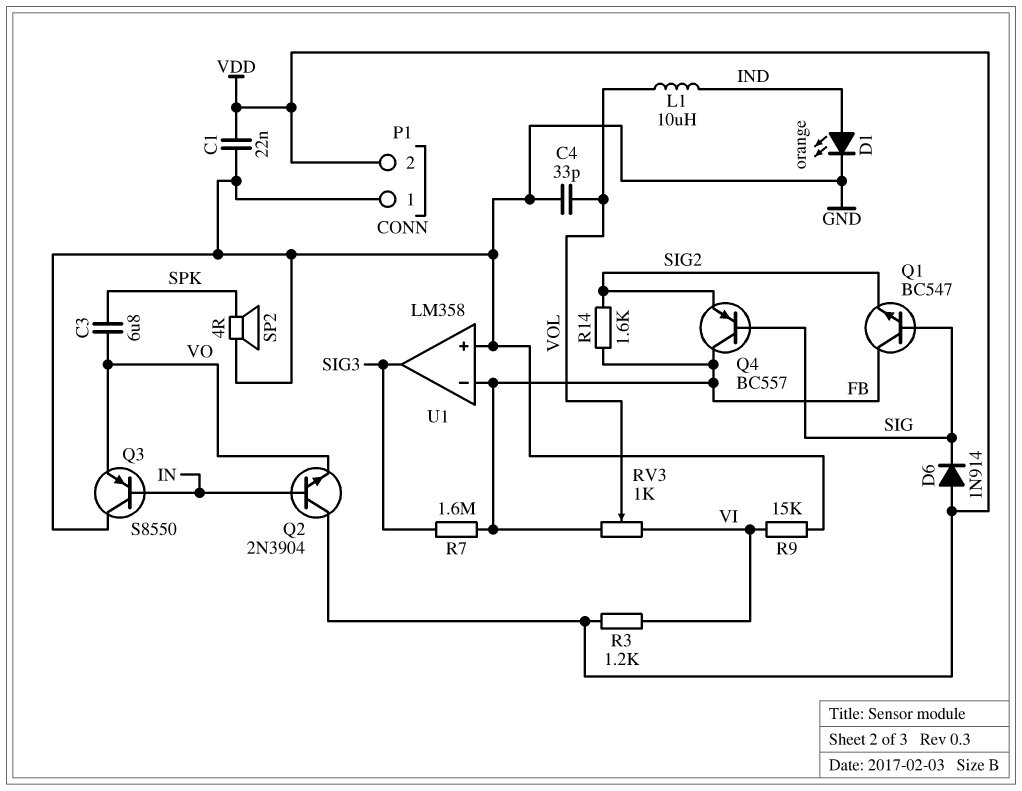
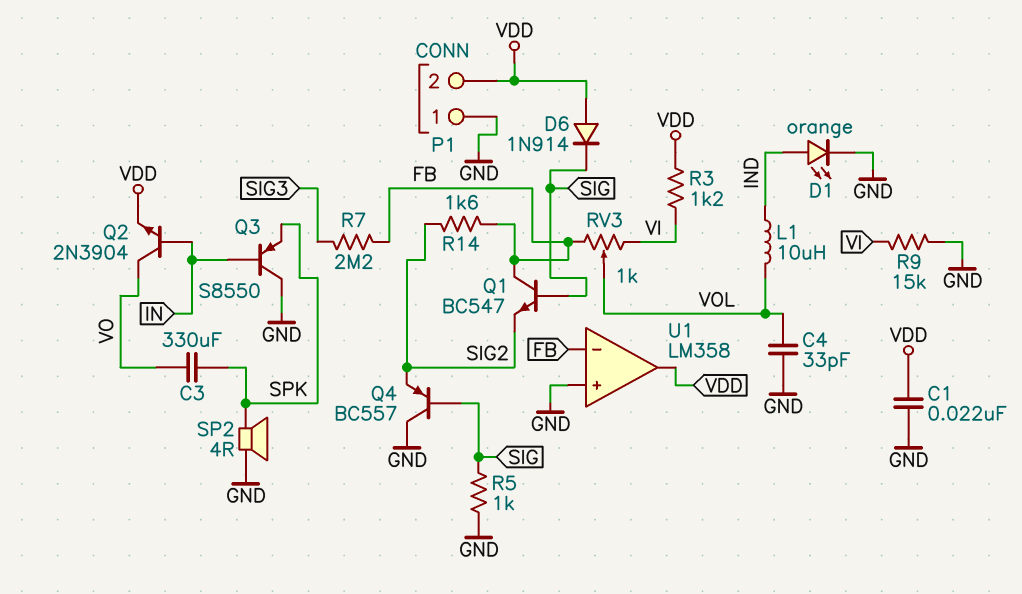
C3: 6.8uF (SPK, VO) -> 330uF (SPK, VO)
Q2: NPN 2N3904 (B IN, C VDD, E VO) -> NPN 2N3904 (B IN, C VO, E VDD)
Q3: PNP S8550 (B IN, C GND, E VO) -> PNP S8550 (B IN, C GND, E SPK)
Q4: PNP BC557 (B SIG, C FB, E SIG2) -> PNP BC557 (B SIG, C GND, E SIG2)
R5: none -> 1k (GND, SIG)
R7: 1.6M (FB, SIG3) -> 2.2M (FB, SIG3)
U1 pin out: SIG3 -> VDD

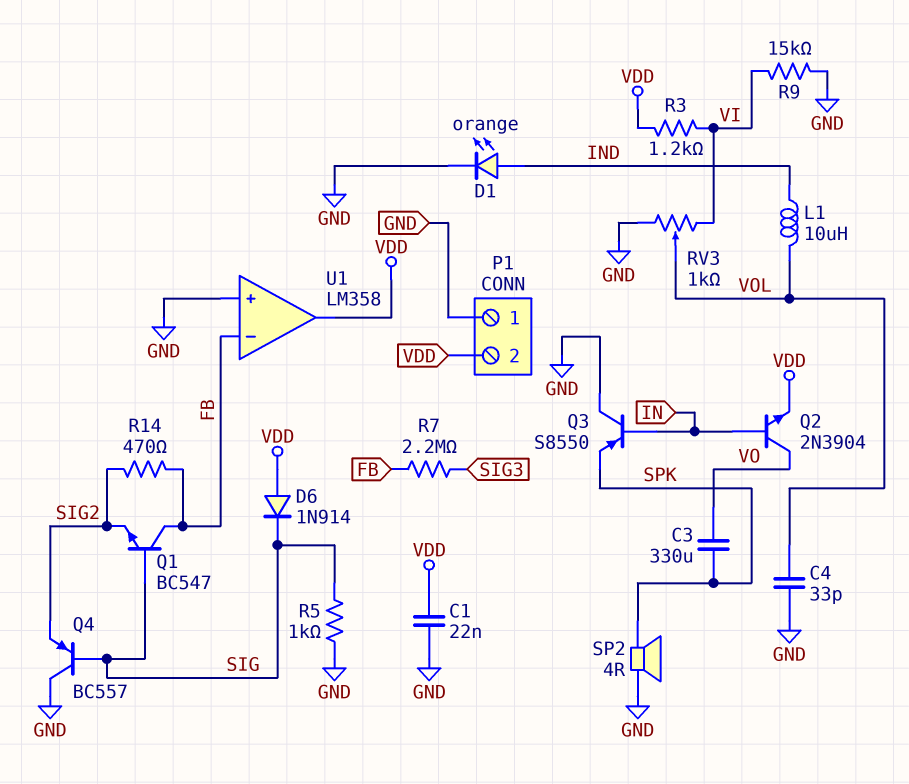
R14: 1.6k (FB, SIG2) -> 470 (FB, SIG2)
RV3: 1k (FB, VI, wiper VOL) -> 1k (GND, VI, wiper VOL)

